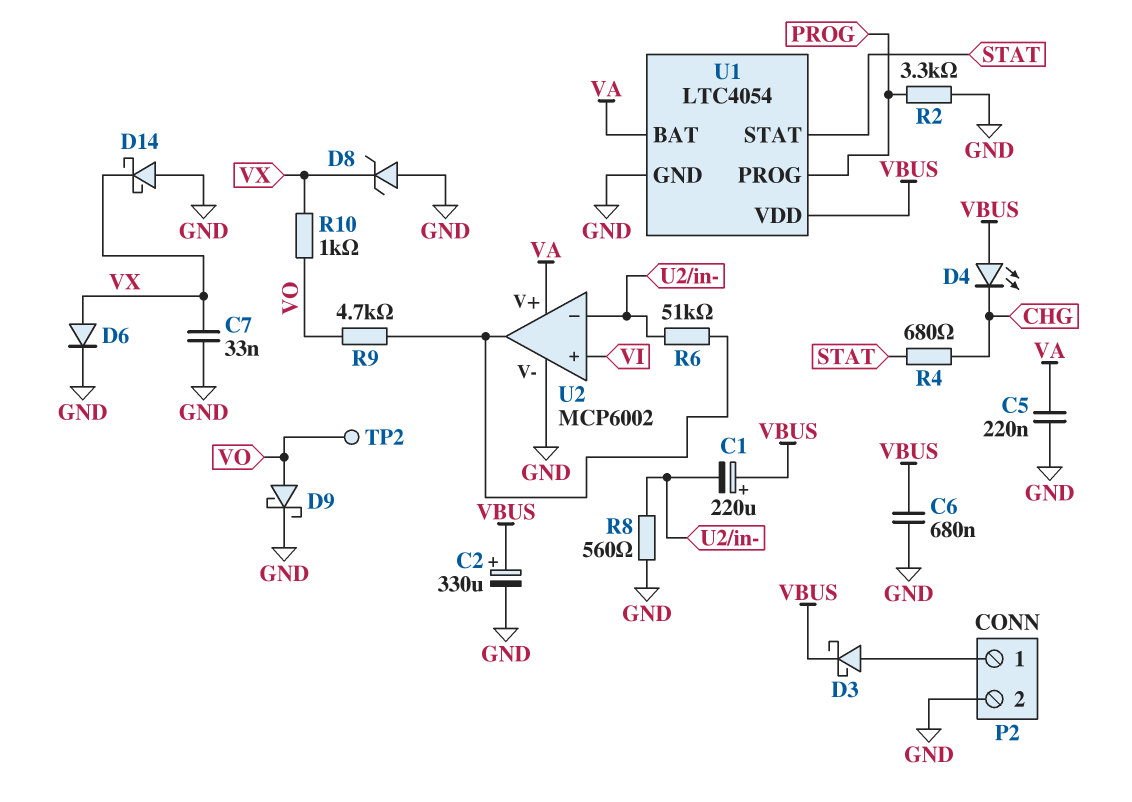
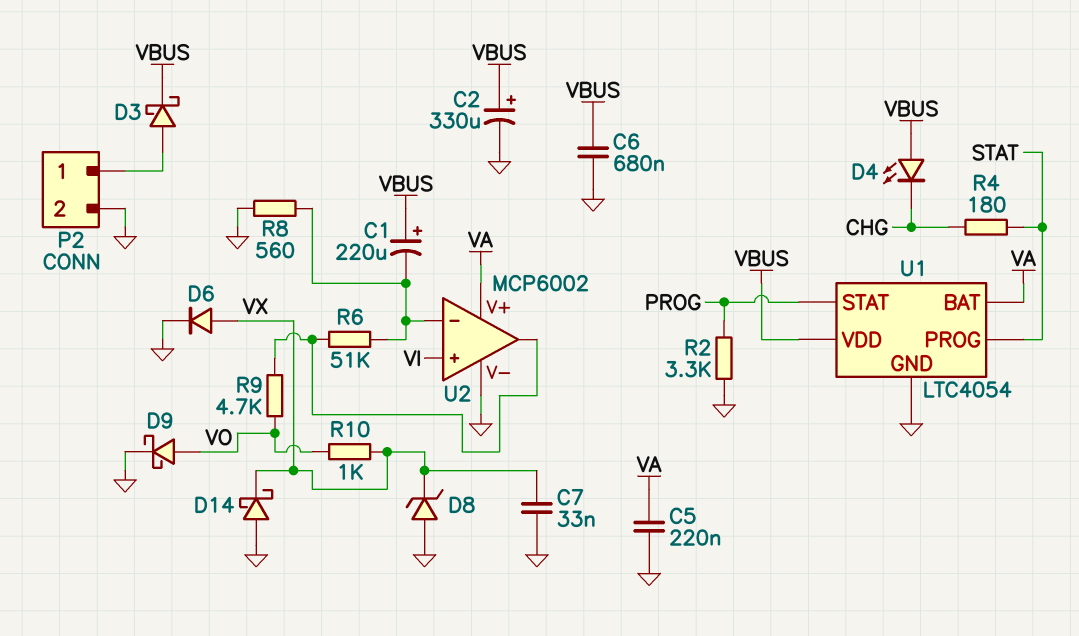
R4: 680 (CHG, STAT) -> 180 (CHG, STAT)
TP2: test point (VO) -> none
U1 pin PROG: PROG -> STAT
U1 pin STAT: STAT -> PROG

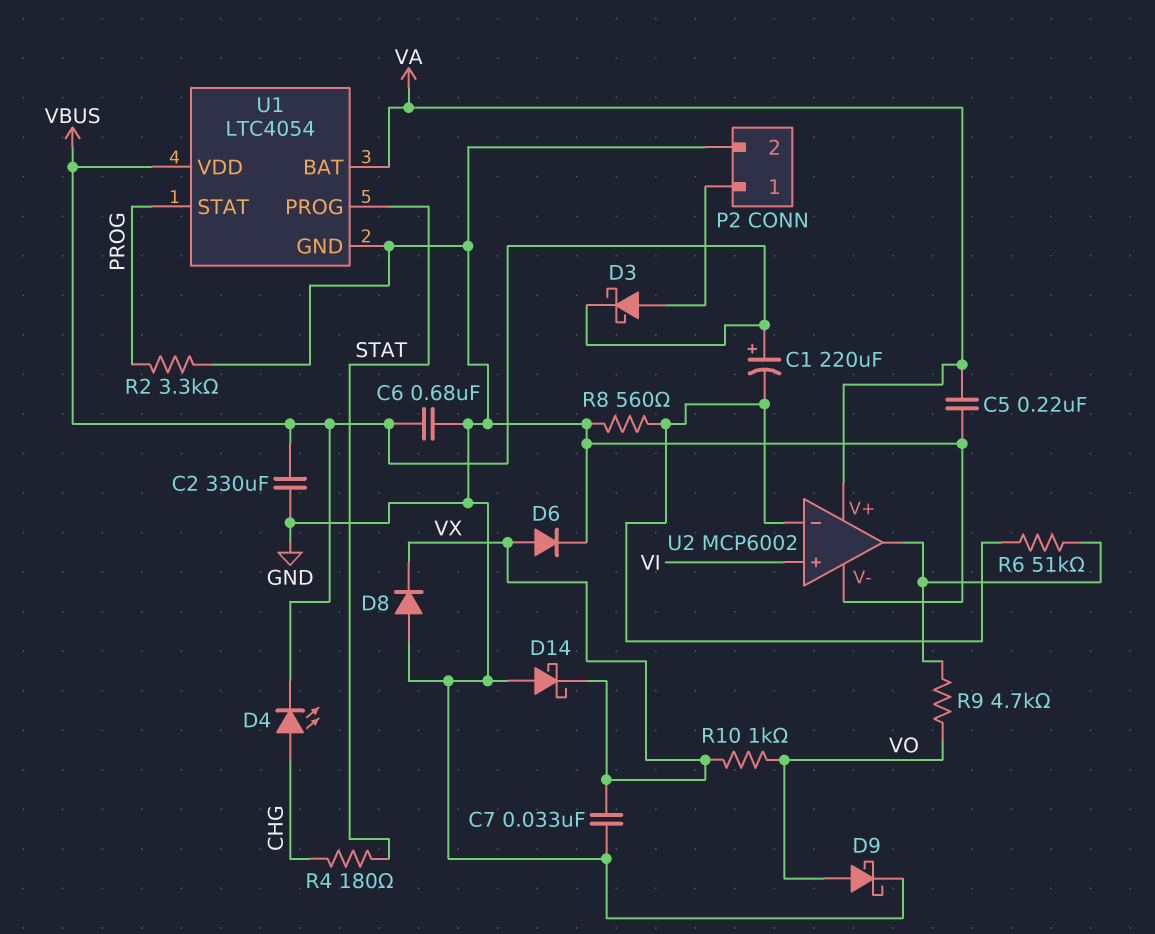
C2: 330uF (plus VBUS, minus GND) -> 330uF (GND, VBUS)
D4: LED (A VBUS, K CHG) -> LED (A CHG, K VBUS)
D8: zener (A GND, K VX) -> diode (A GND, K VX)

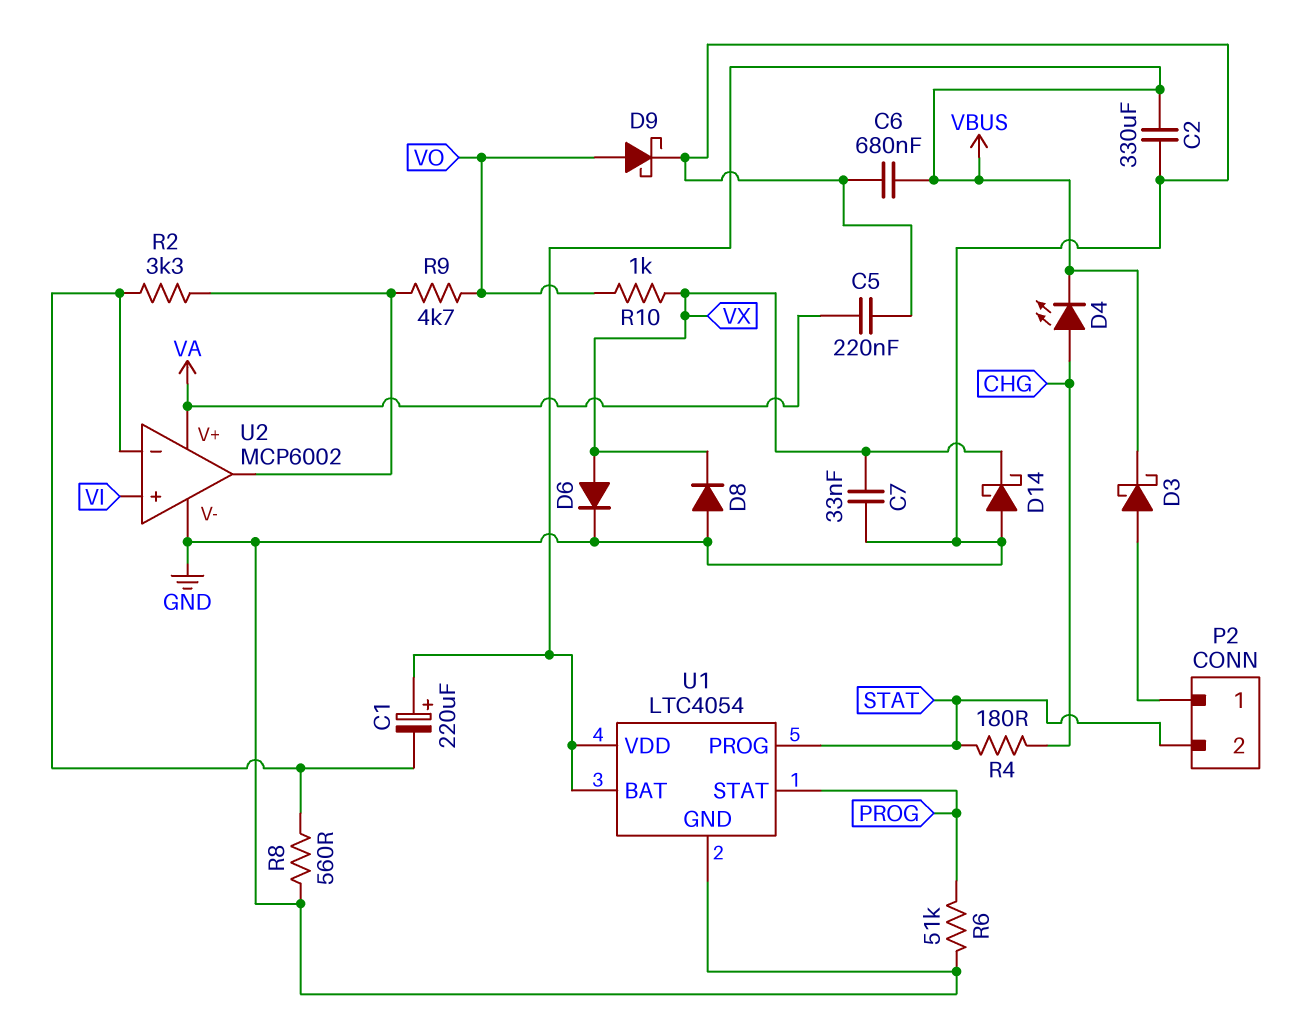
P2 pin 2: GND -> STAT
R2: 3.3k (GND, PROG) -> 3.3k (U2/in-, U2/out)
R6: 51k (U2/in-, U2/out) -> 51k (GND, PROG)
U1 pin BAT: VA -> VBUS

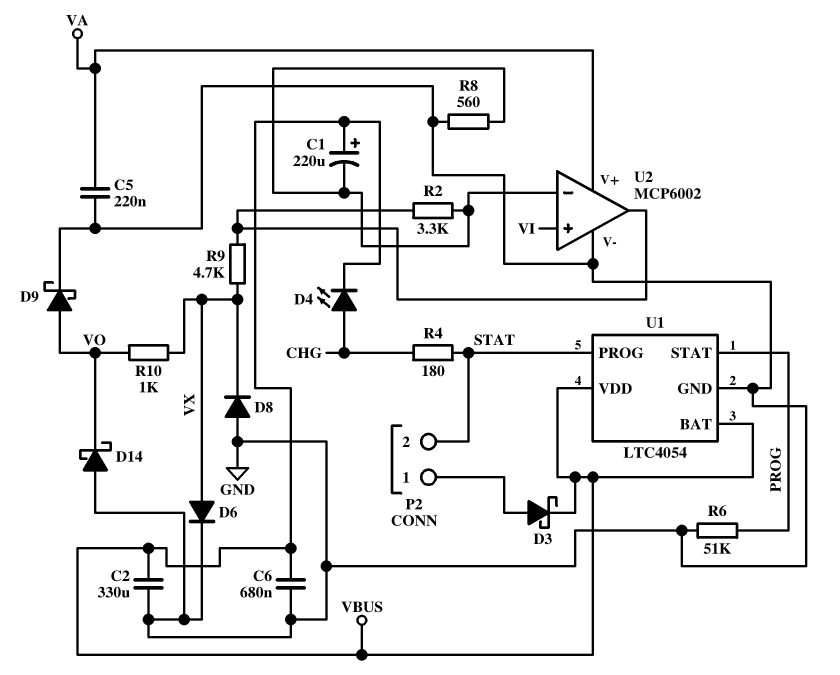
C7: 33nF (GND, VX) -> none
D14: schottky (A GND, K VX) -> schottky (A GND, K VO)
R9: 4.7k (U2/out, VO) -> 4.7k (U2/out, VX)

